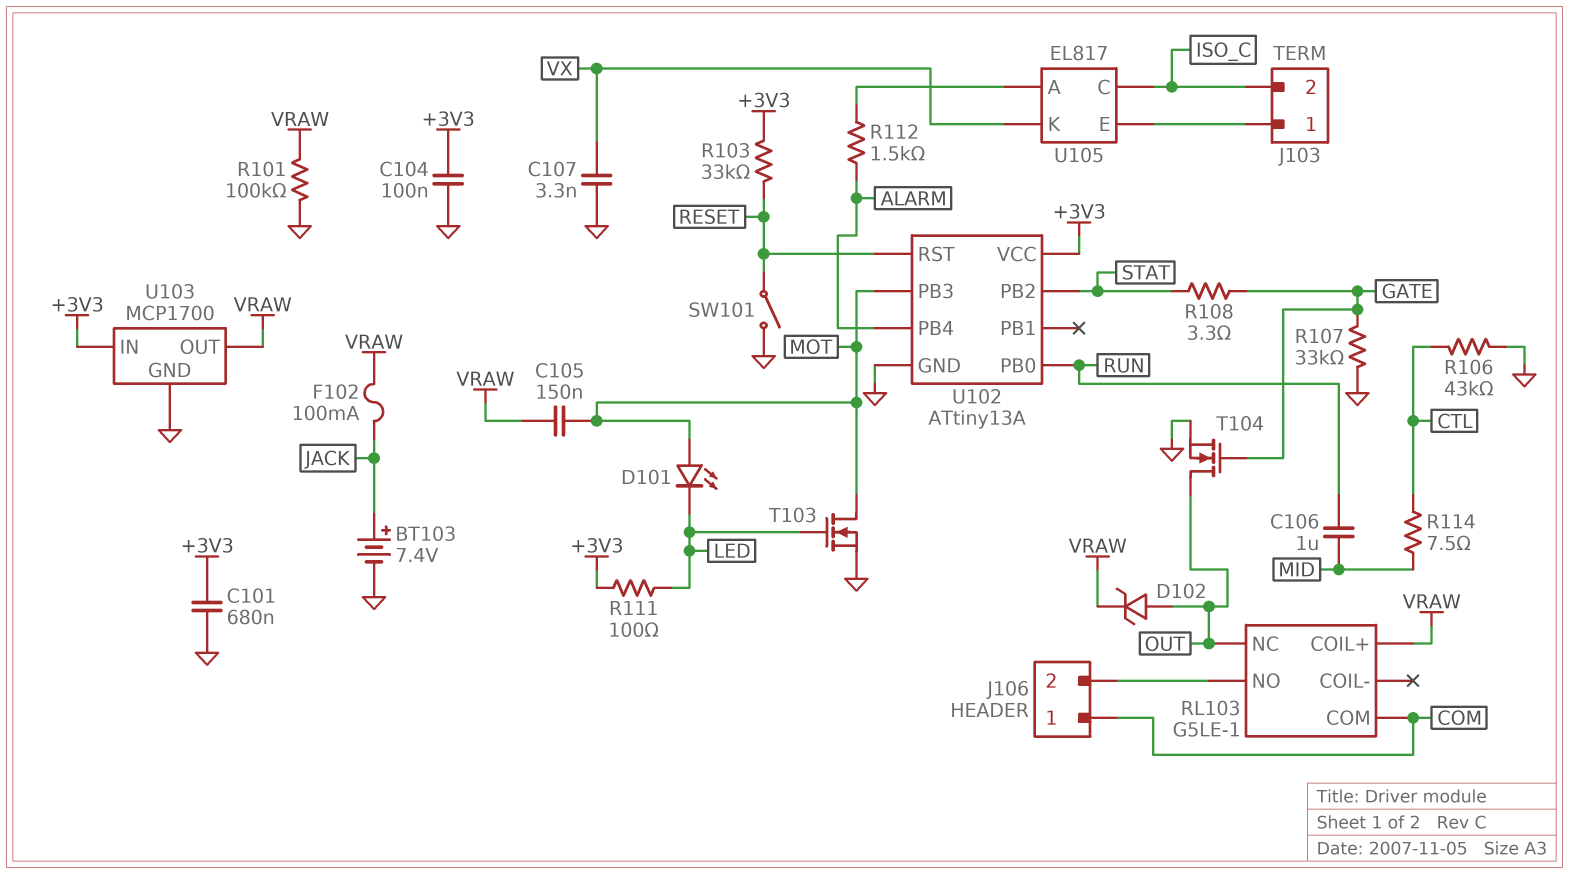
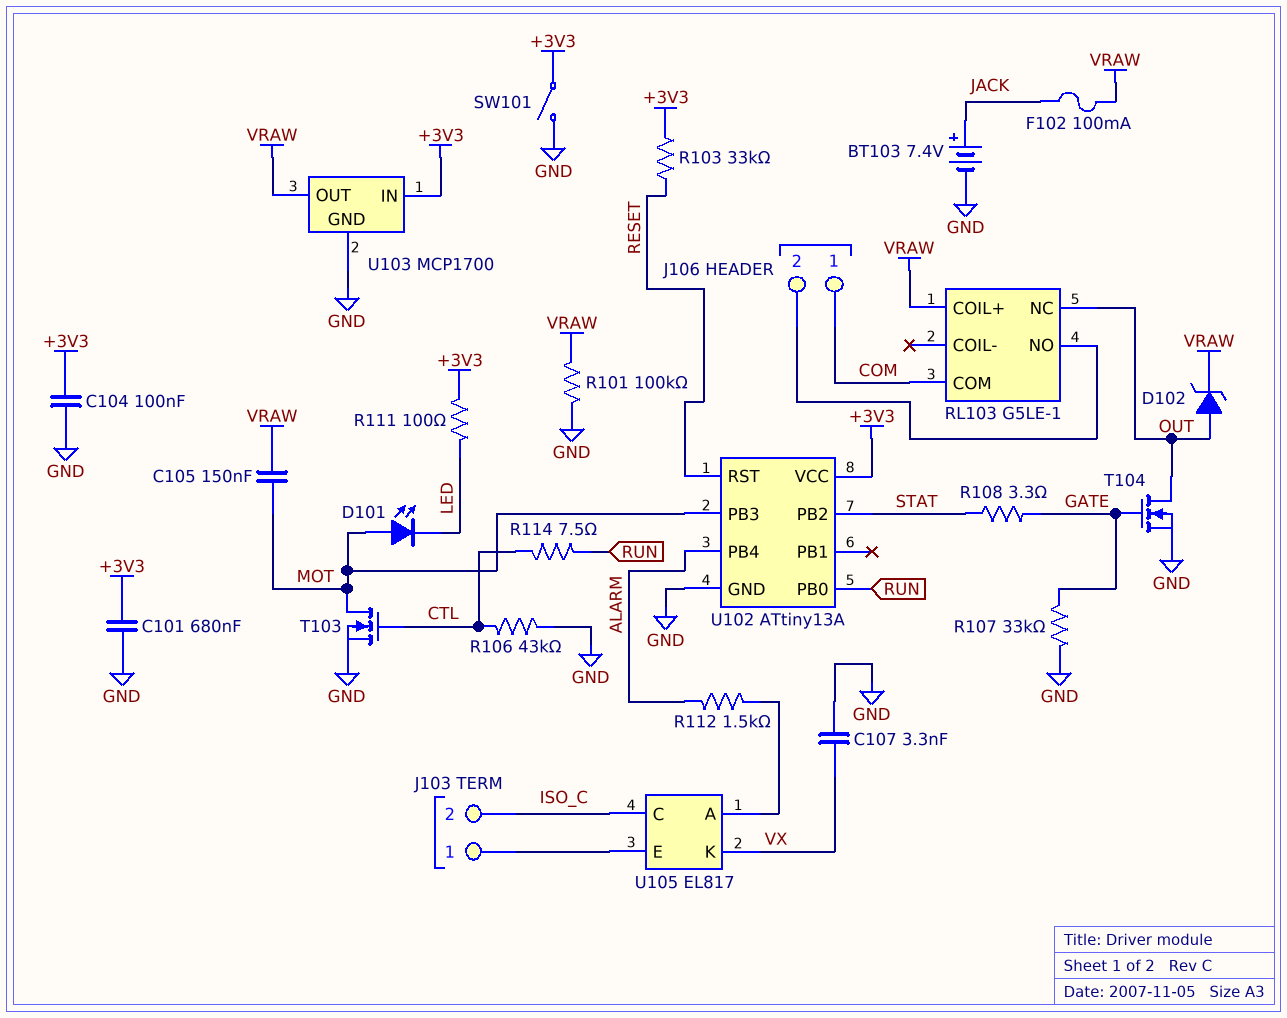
C106: 1uF (MID, RUN) -> none
R114: 7.5 (CTL, MID) -> 7.5 (CTL, RUN)
SW101: switch (GND, RESET) -> switch (+3V3, GND)
T103: NMOS (G LED, D MOT, S GND) -> NMOS (G CTL, D MOT, S GND)

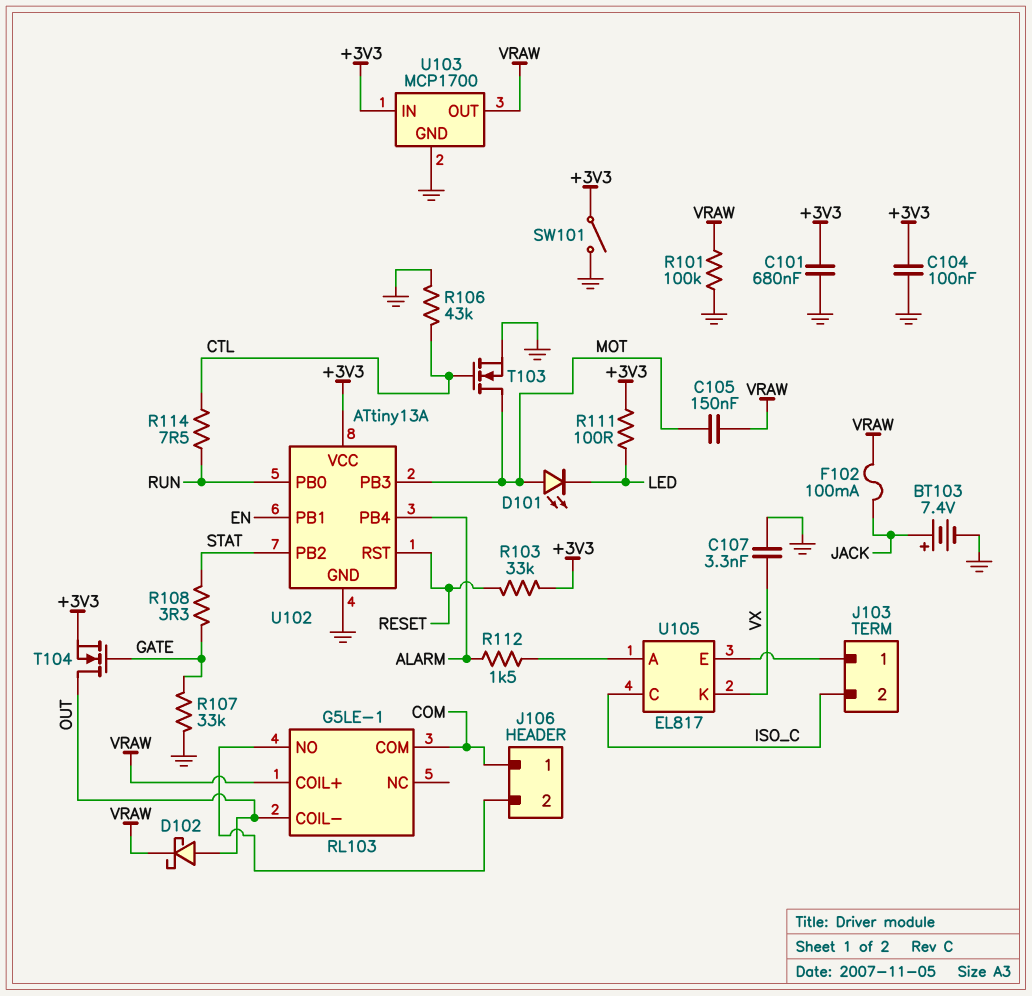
D102: zener (A OUT, K VRAW) -> schottky (A OUT, K VRAW)
RL103 pin COIL-: none -> OUT
RL103 pin NC: OUT -> none
T104: NMOS (G GATE, D OUT, S GND) -> NMOS (G GATE, D OUT, S +3V3)
U102 pin PB1: none -> EN

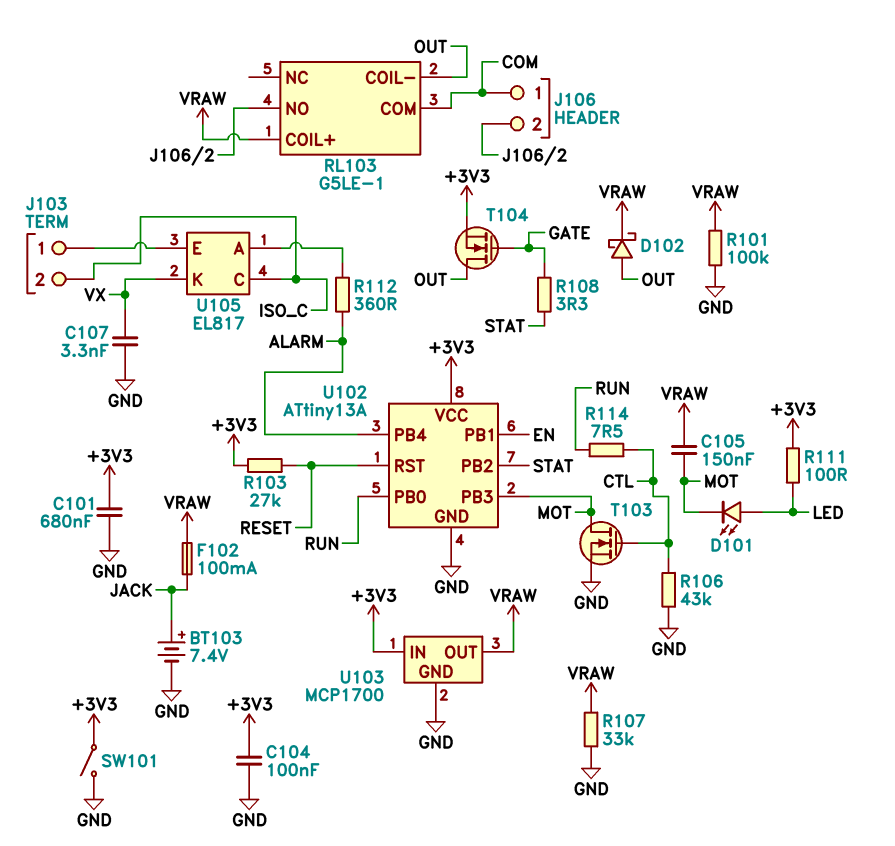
D101: LED (A MOT, K LED) -> LED (A LED, K MOT)
R103: 33k (+3V3, RESET) -> 27k (+3V3, RESET)
R107: 33k (GATE, GND) -> 33k (GND, VRAW)
R112: 1.5k (ALARM, U105/A) -> 360 (ALARM, U105/A)

